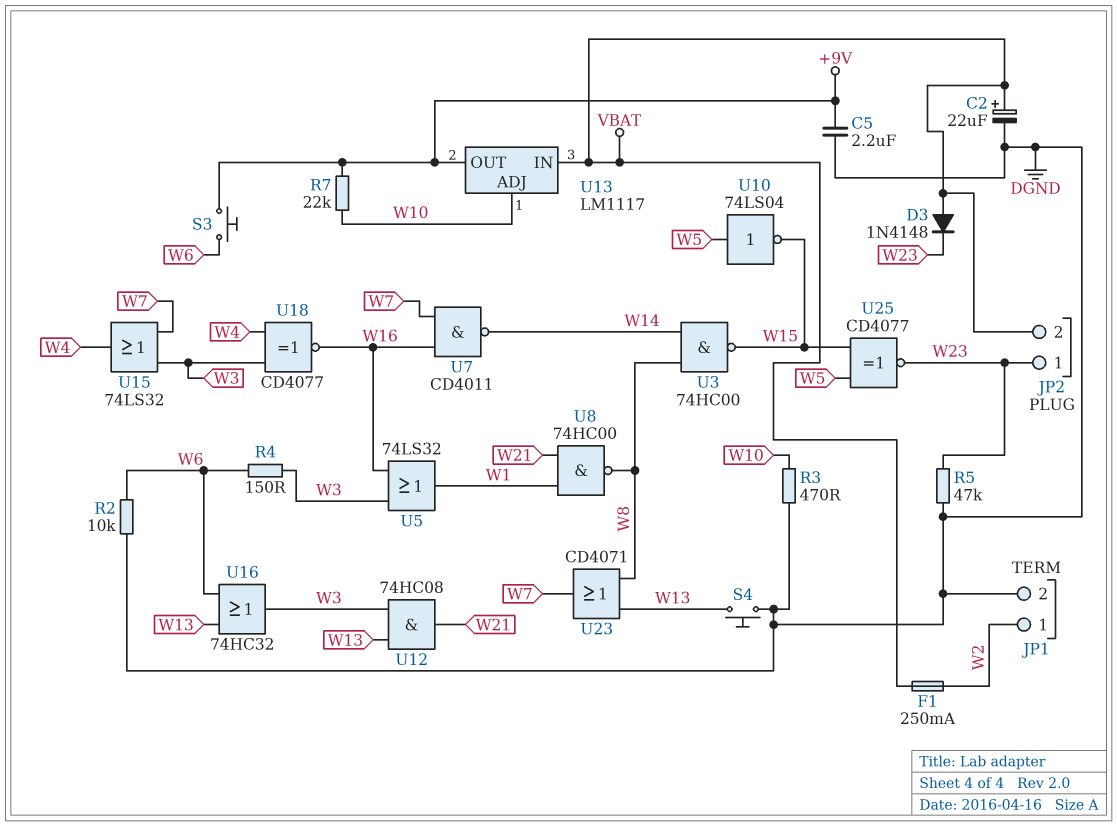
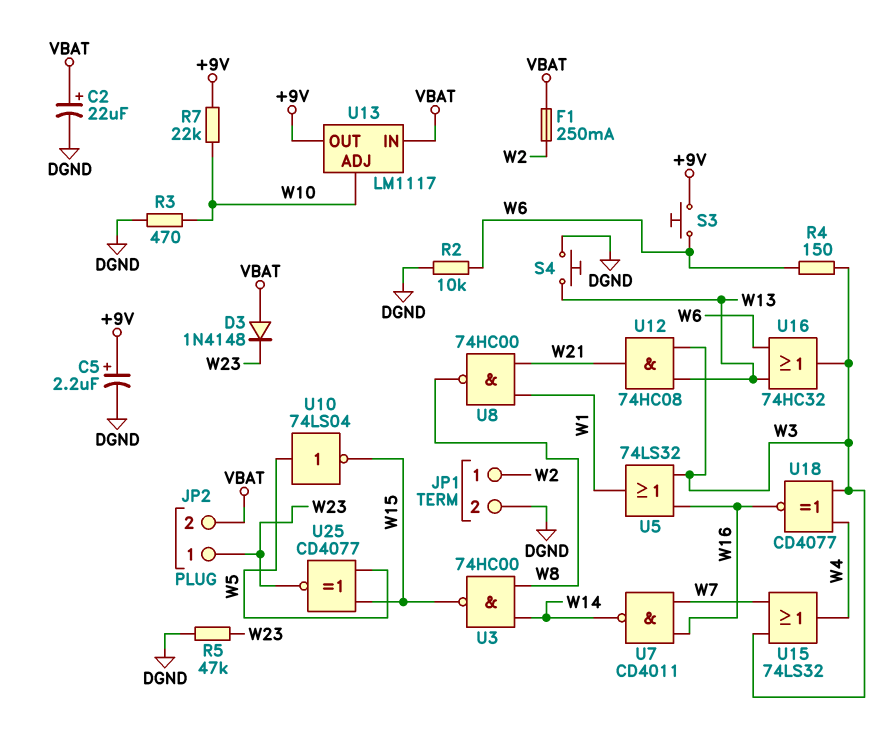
C5: 2.2uF (+9V, DGND) -> 2.2uF (plus +9V, minus DGND)
U23: OR CD4071 (in W8, in W13, out W7) -> none

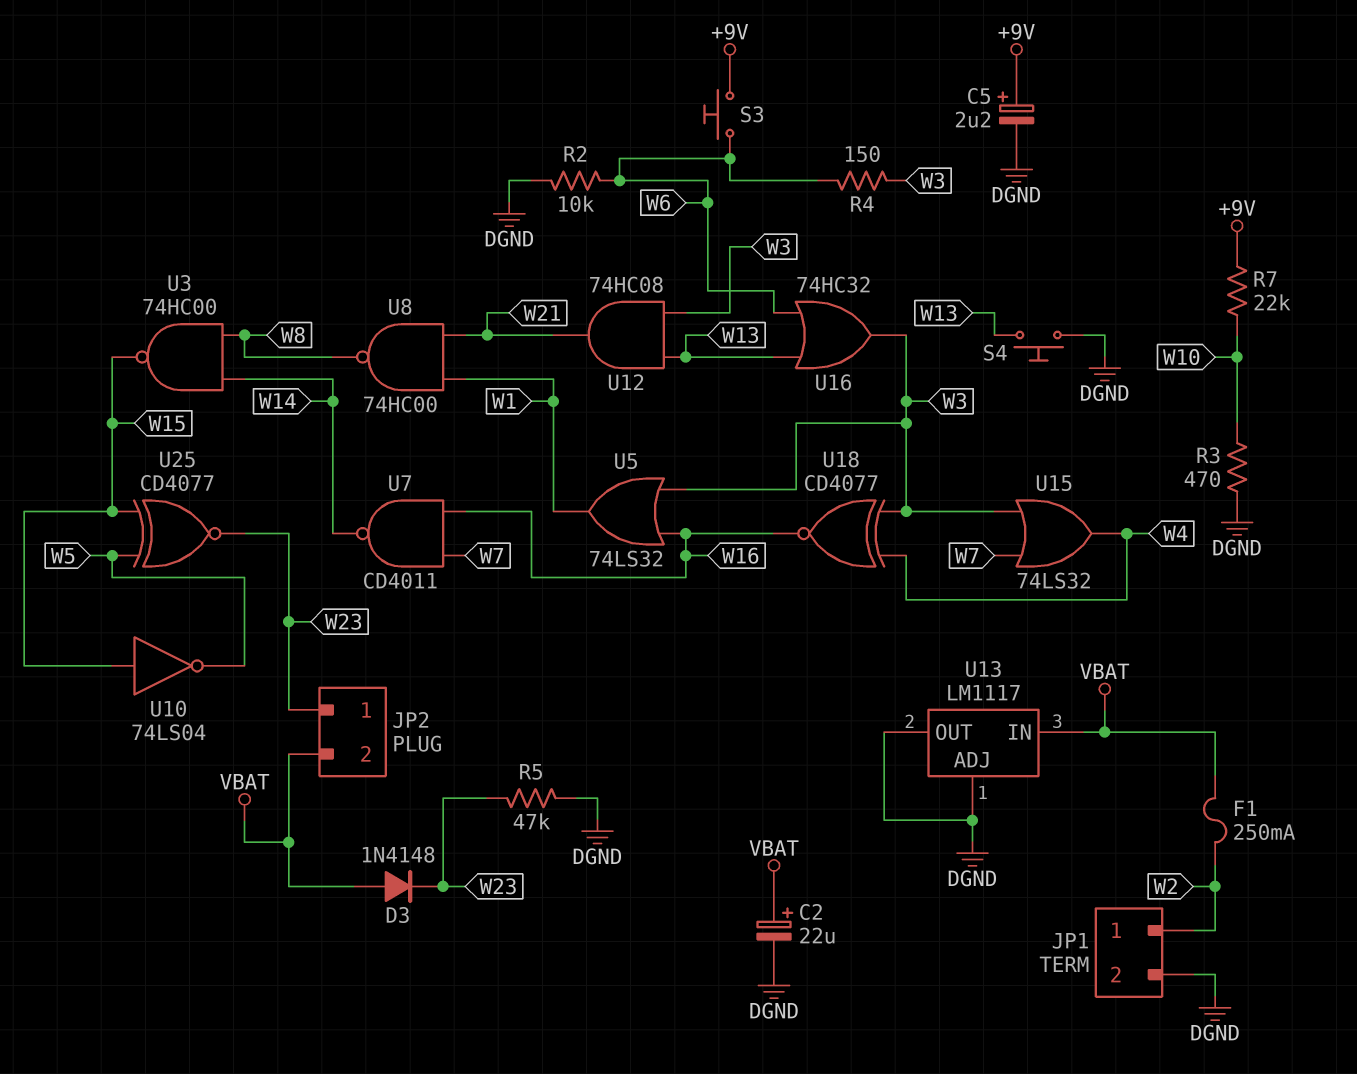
U10: NOT 74LS04 (in W5, out W15) -> NOT 74LS04 (in W15, out W5)
U13 pin ADJ: W10 -> DGND
U13 pin OUT: +9V -> DGND

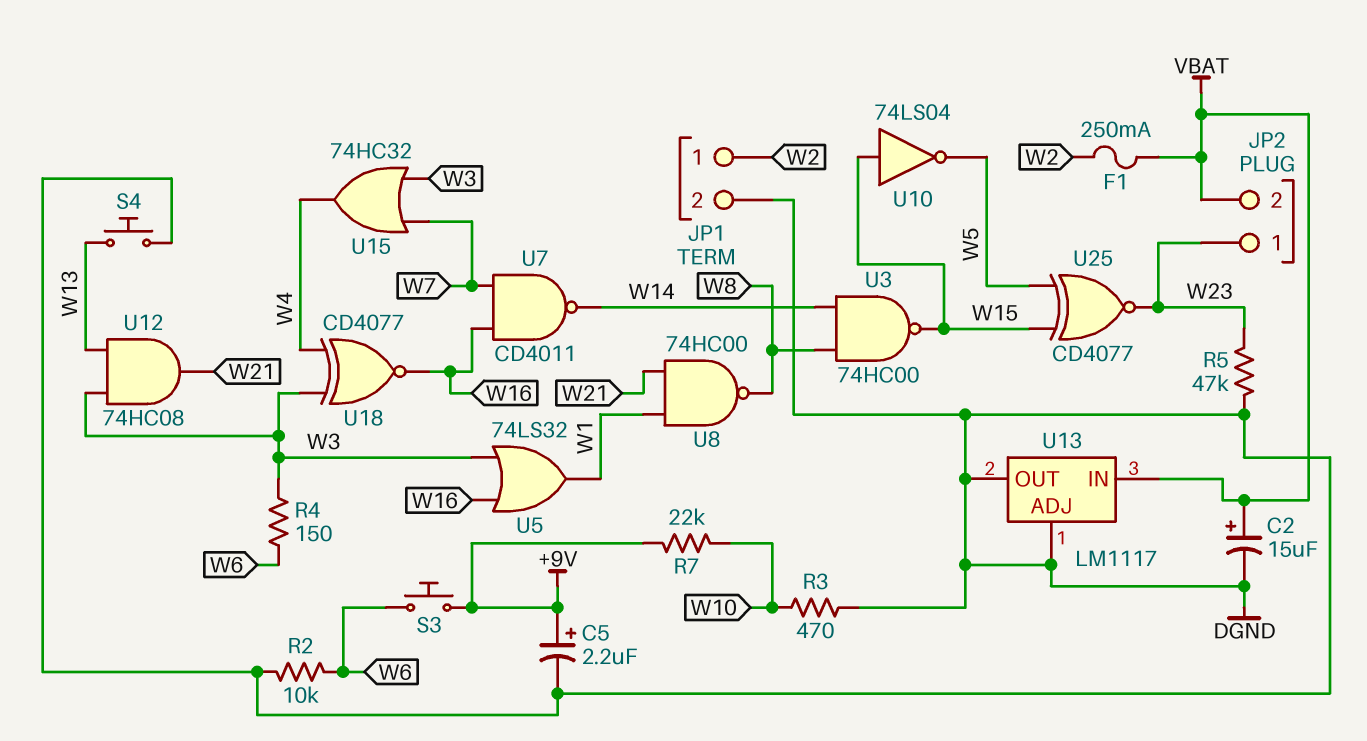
C2: 22uF (plus VBAT, minus DGND) -> 15uF (plus VBAT, minus DGND)
D3: diode 1N4148 (A VBAT, K W23) -> none
U15: OR 74LS32 (in W3, in W7, out W4) -> OR 74HC32 (in W3, in W7, out W4)
U16: OR 74HC32 (in W6, in W13, out W3) -> none

